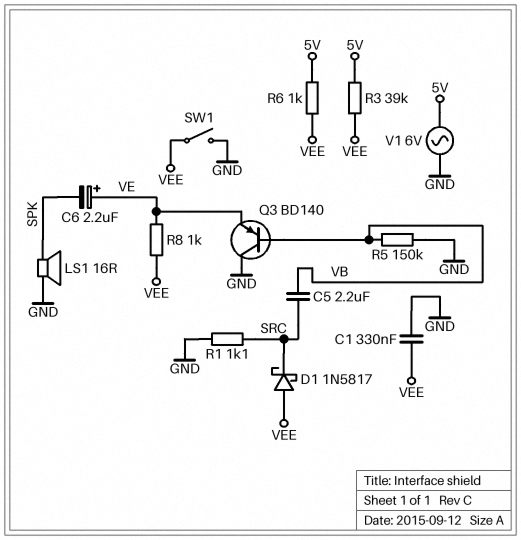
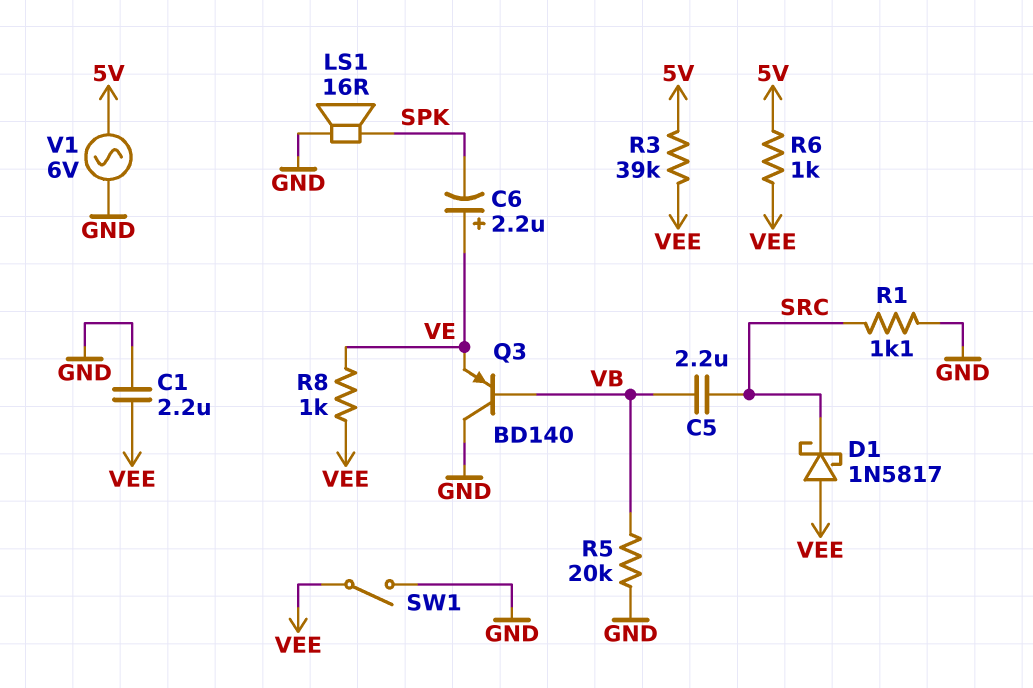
C1: 330nF (GND, VEE) -> 2.2uF (GND, VEE)
R5: 150k (GND, VB) -> 20k (GND, VB)

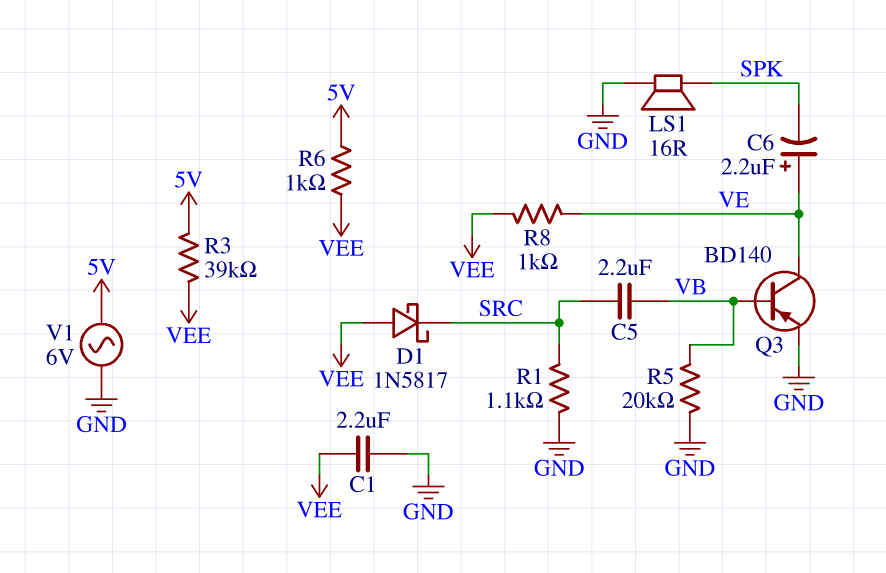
Q3: PNP BD140 (B VB, C GND, E VE) -> PNP BD140 (B VB, C VE, E GND)
SW1: switch (GND, VEE) -> none

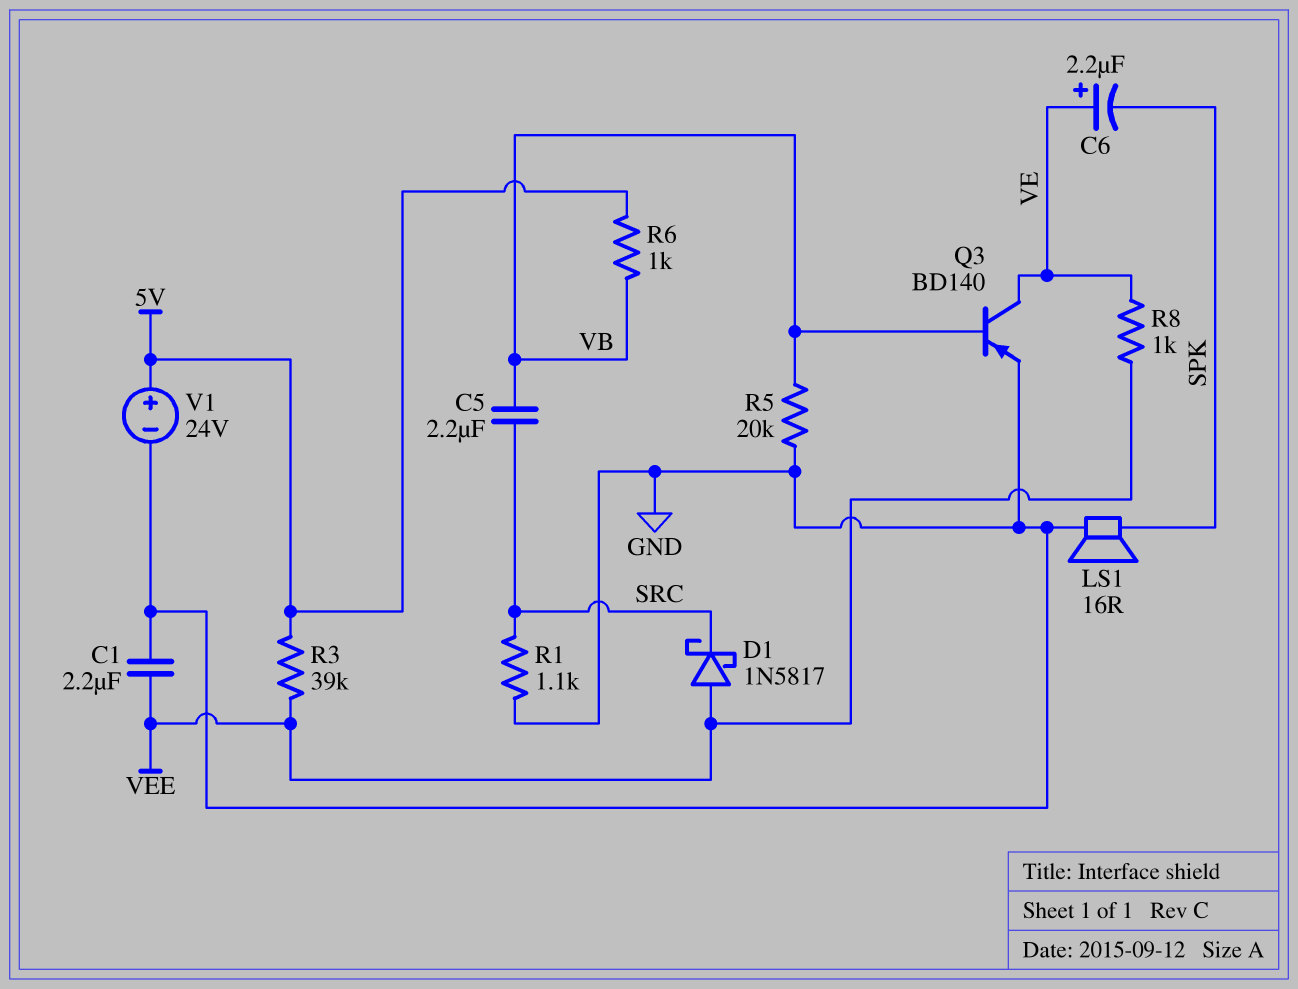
R6: 1k (5V, VEE) -> 1k (5V, VB)
V1: AC 6V (5V, GND) -> 24V (plus 5V, minus GND)

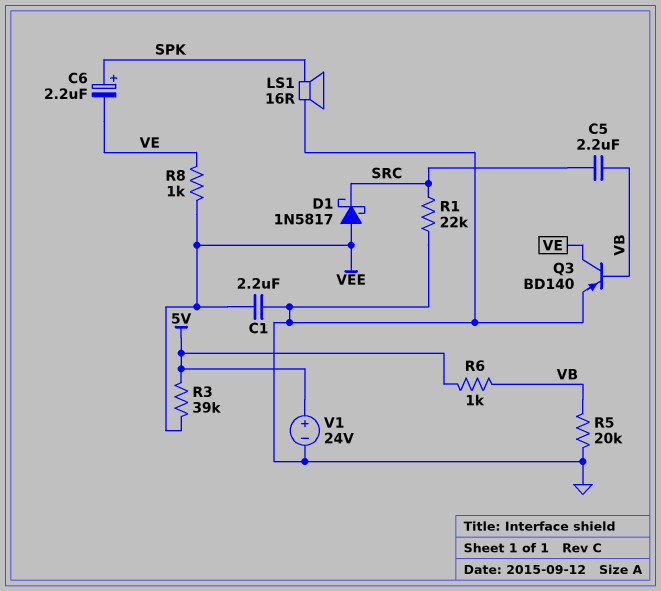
C6: 2.2uF (plus VE, minus SPK) -> 2.2uF (plus SPK, minus VE)
R1: 1.1k (GND, SRC) -> 22k (GND, SRC)

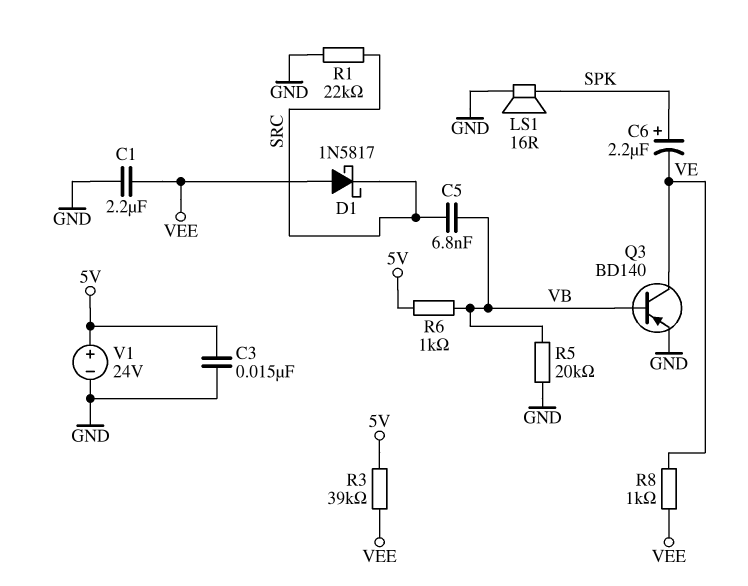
C3: none -> 15nF (5V, GND)
C5: 2.2uF (SRC, VB) -> 6.8nF (SRC, VB)

